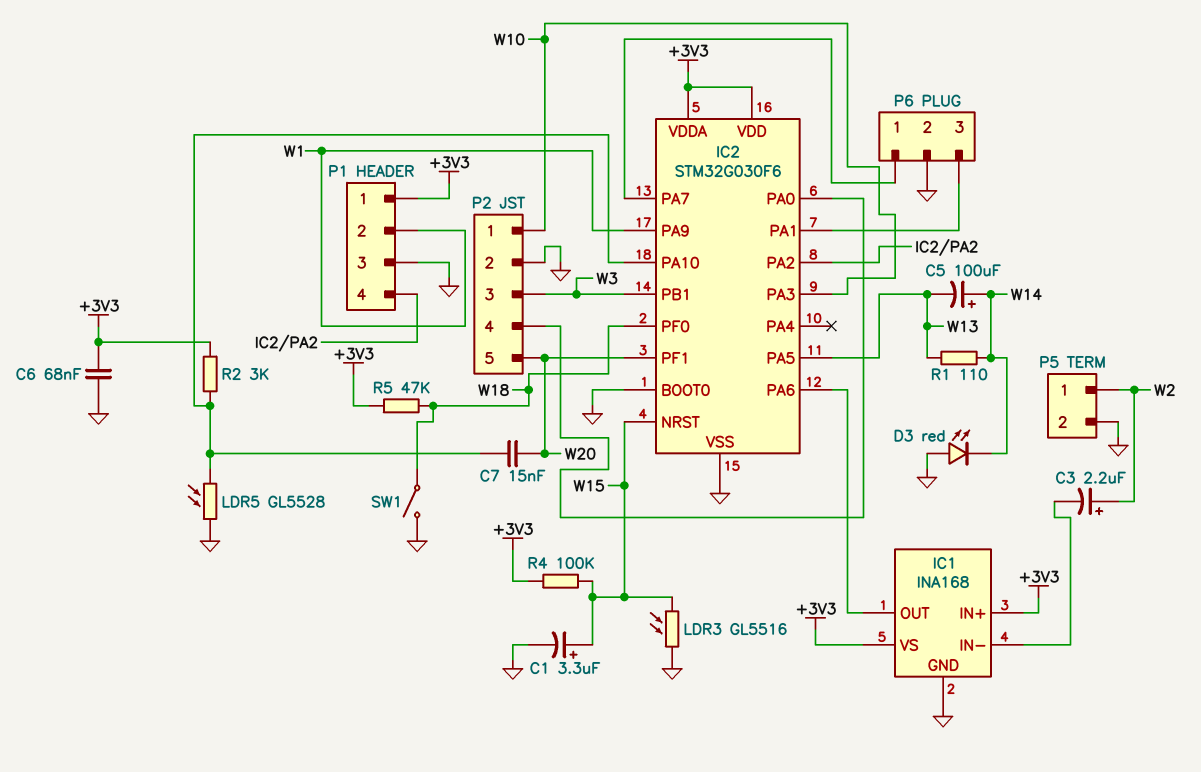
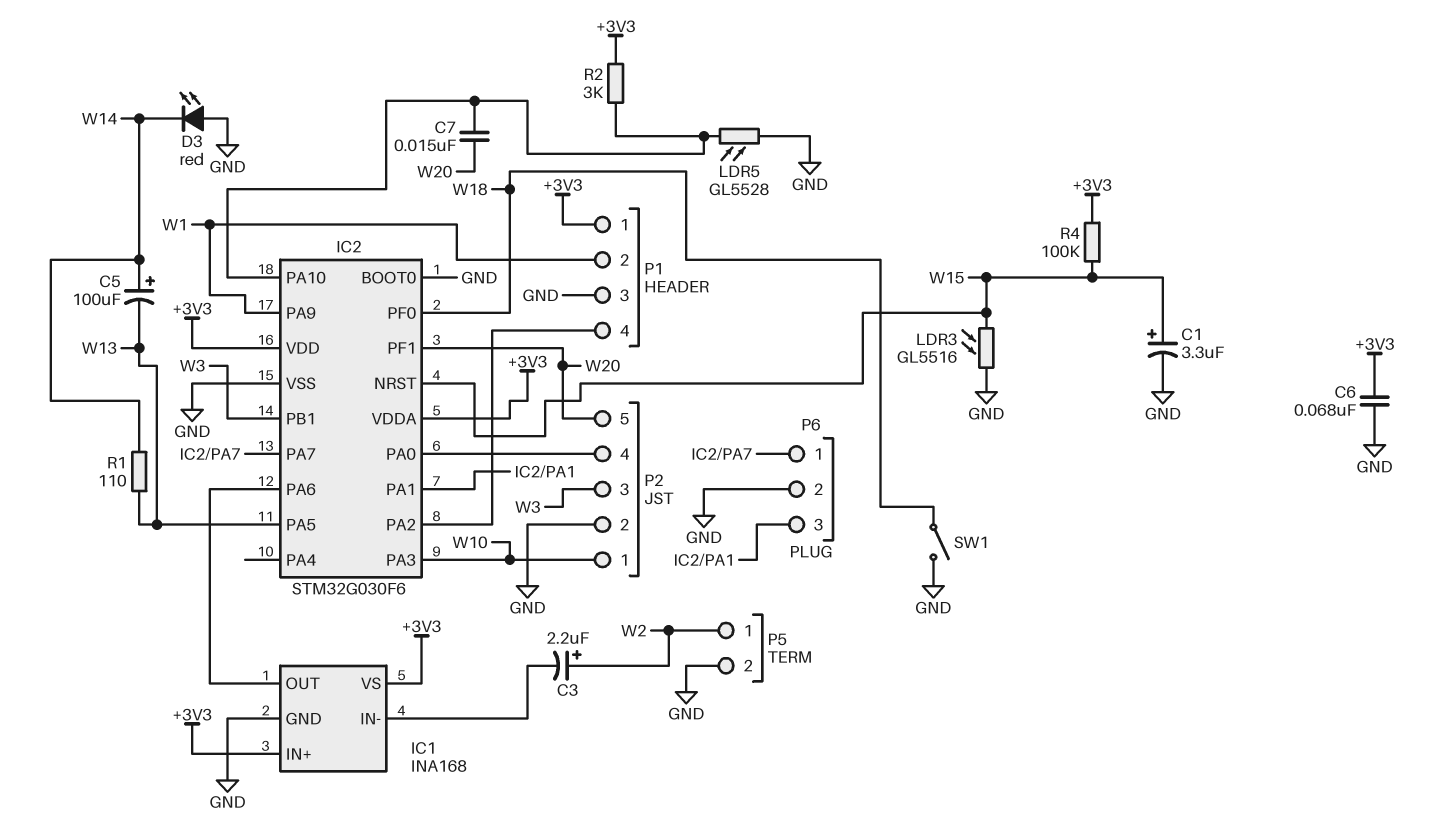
R5: 47k (+3V3, W18) -> none

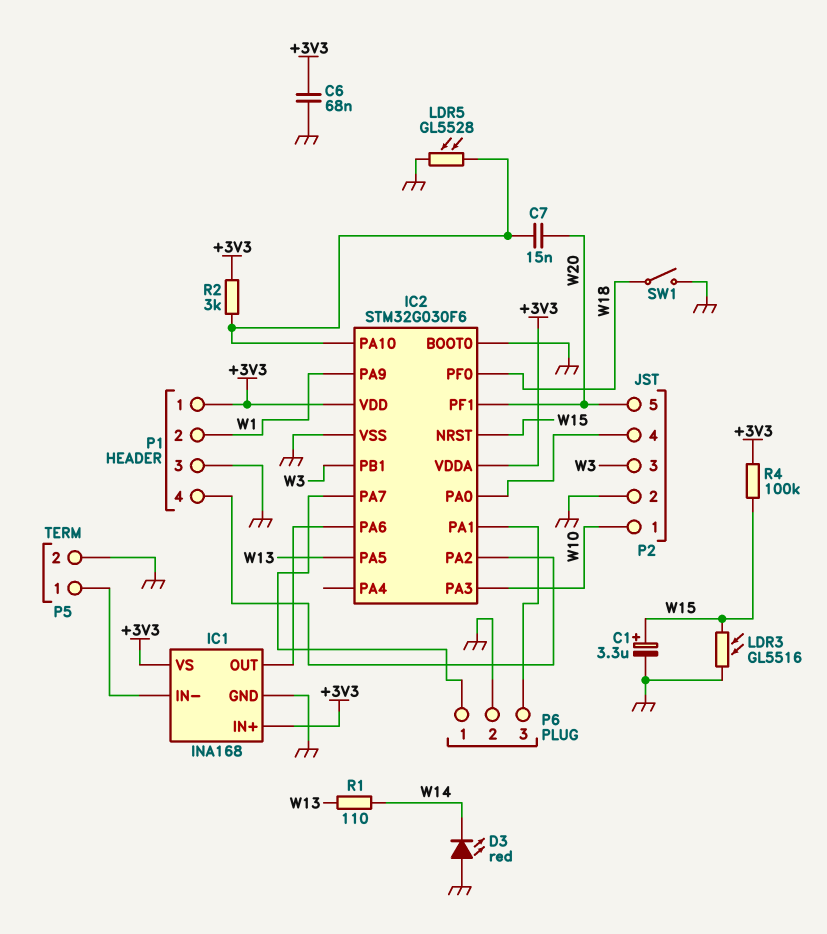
C3: 2.2uF (plus W2, minus IC1/IN-) -> none
C5: 100uF (plus W14, minus W13) -> none
P5 pin 1: W2 -> IC1/IN-

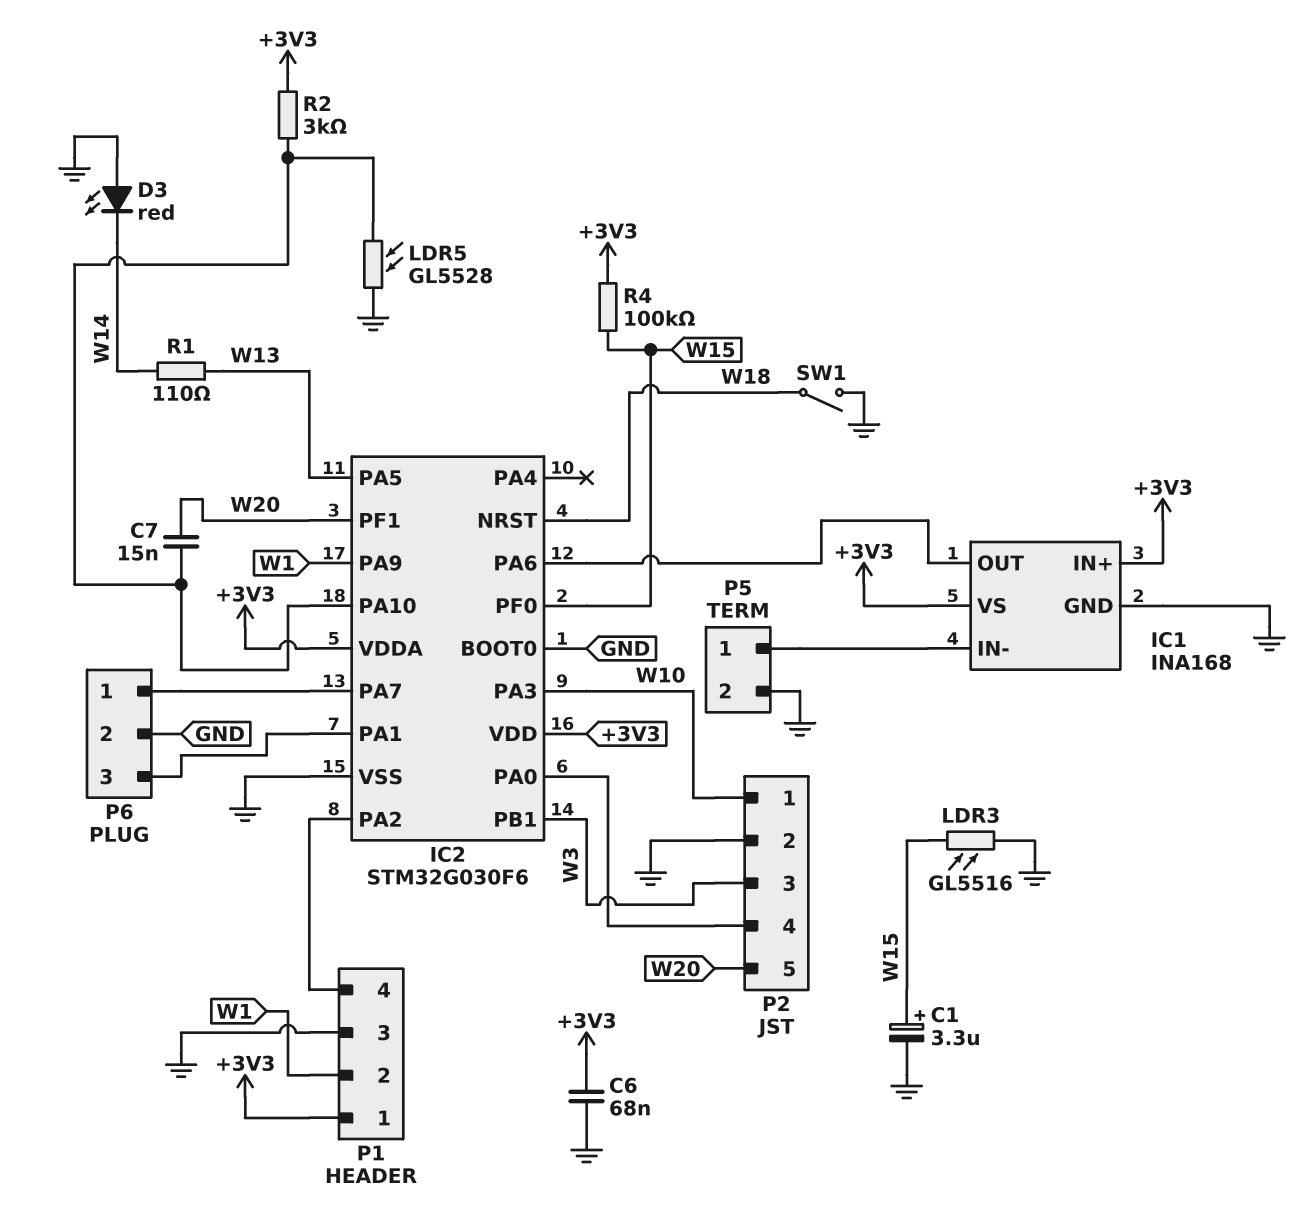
IC2 pin NRST: W15 -> W18
IC2 pin PF0: W18 -> W15

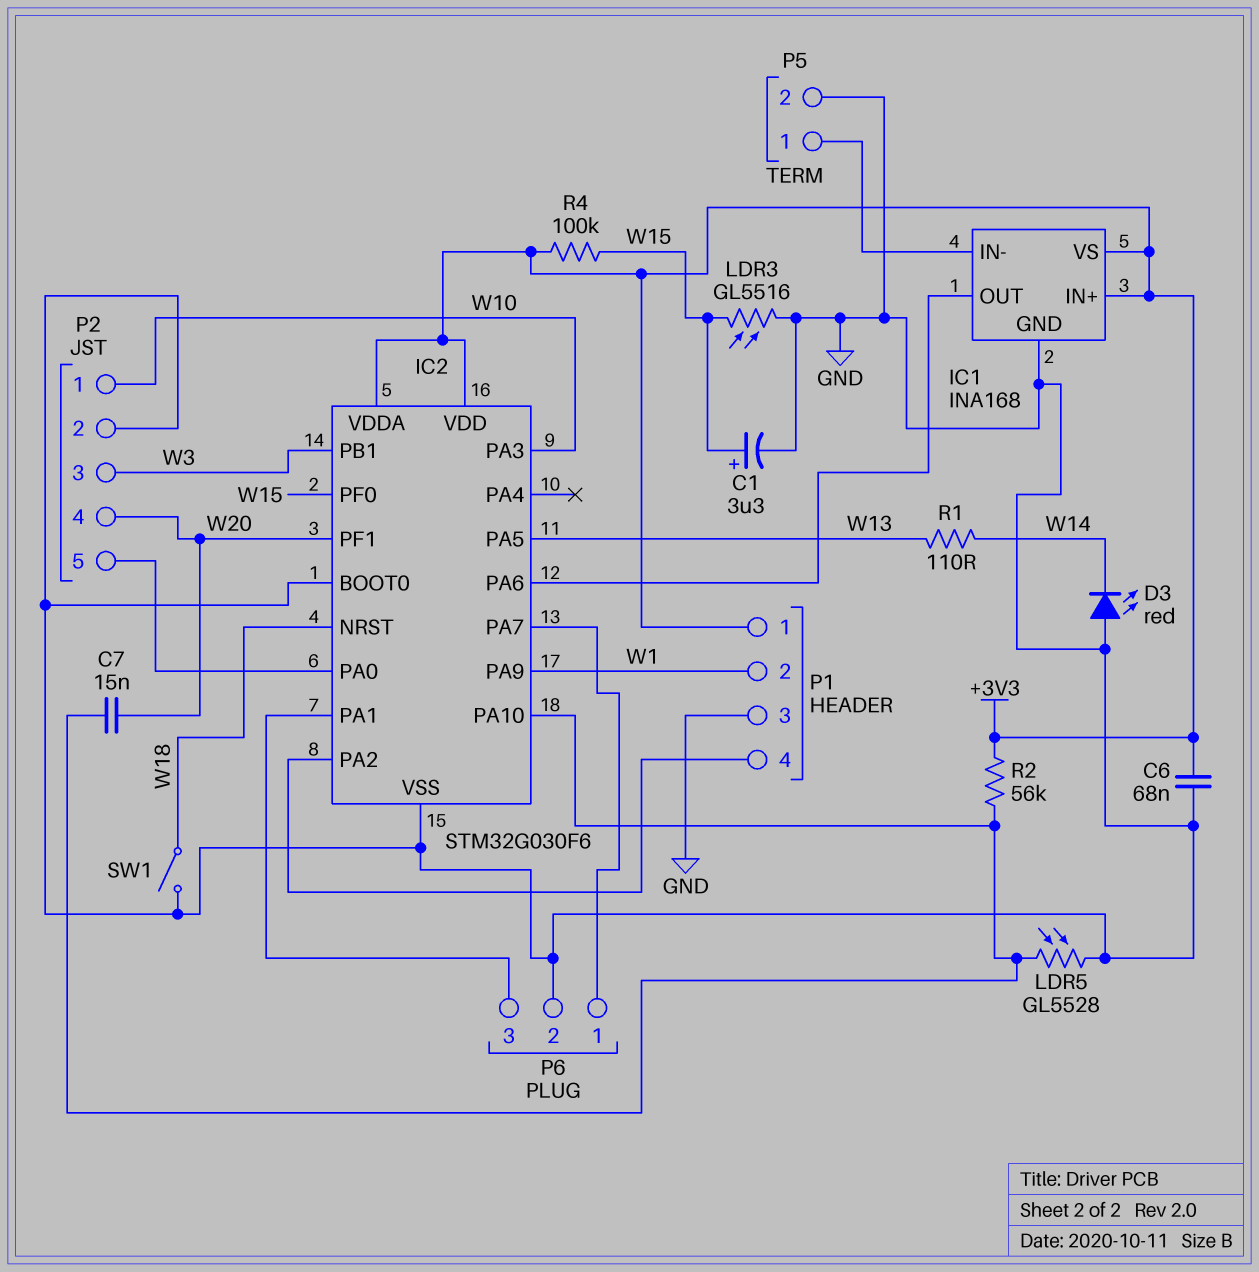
P2 pin 4: IC2/PA0 -> W20
P2 pin 5: W20 -> IC2/PA0
R2: 3k (+3V3, IC2/PA10) -> 56k (+3V3, IC2/PA10)

